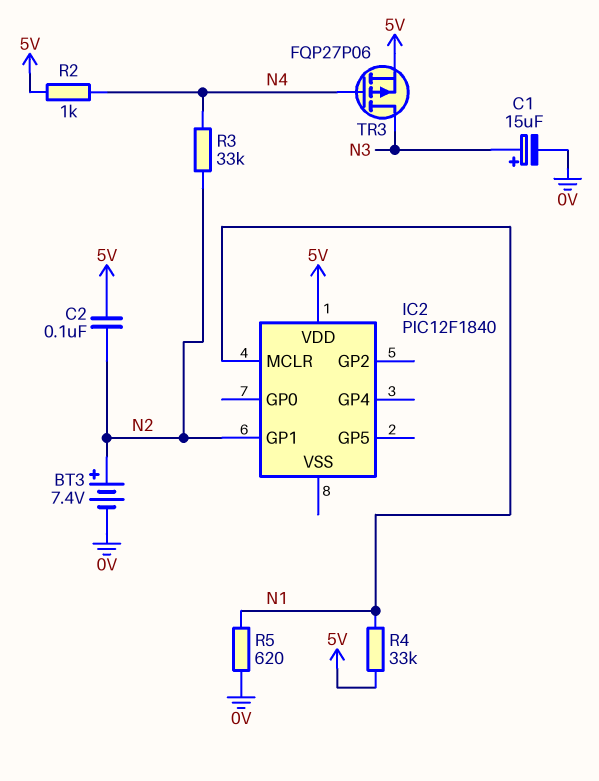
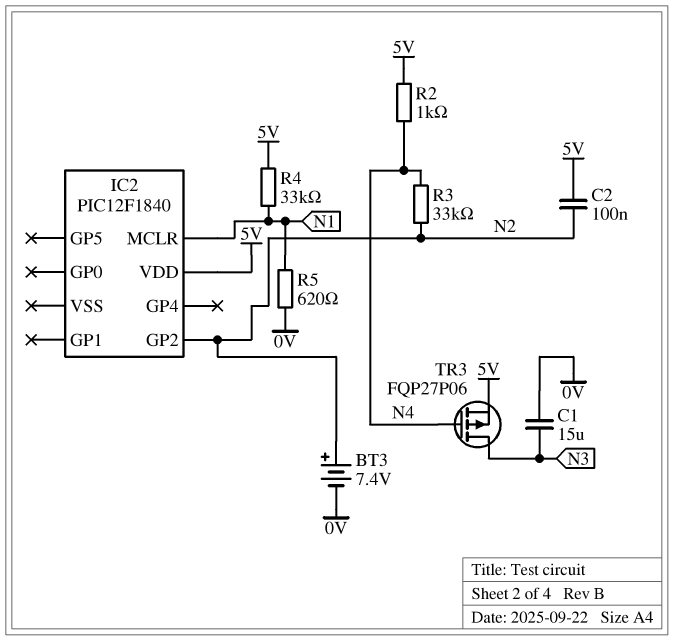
C1: 15uF (plus N3, minus 0V) -> 15uF (0V, N3)
IC2 pin GP1: N2 -> none
IC2 pin GP2: none -> N2

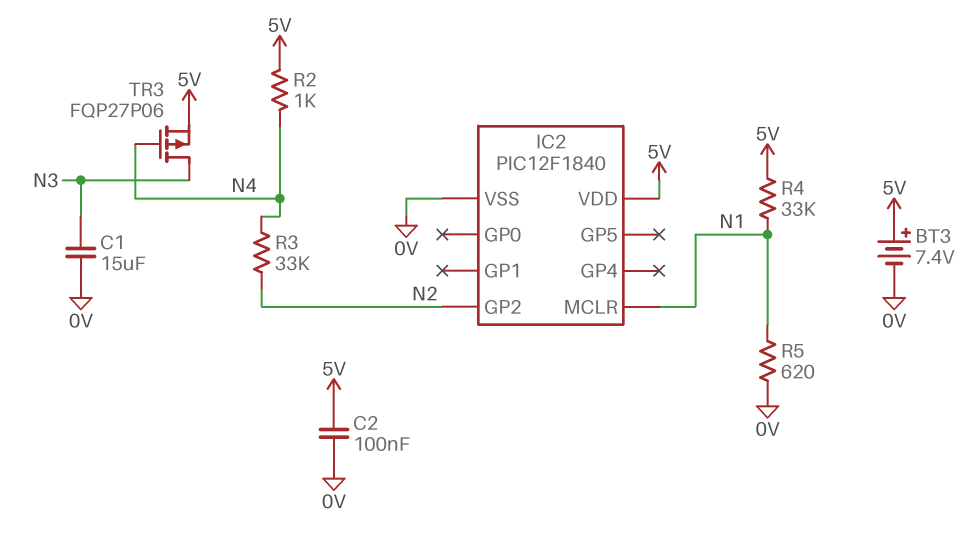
BT3: 7.4V (plus N2, minus 0V) -> 7.4V (plus 5V, minus 0V)
C2: 100nF (5V, N2) -> 100nF (0V, 5V)
IC2 pin VSS: none -> 0V

